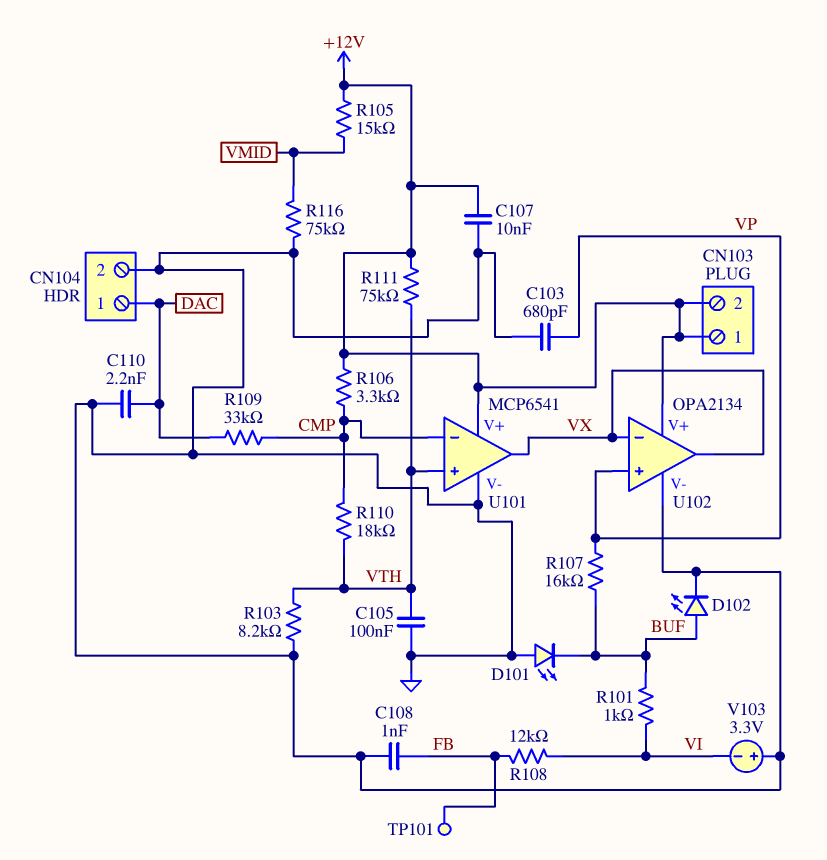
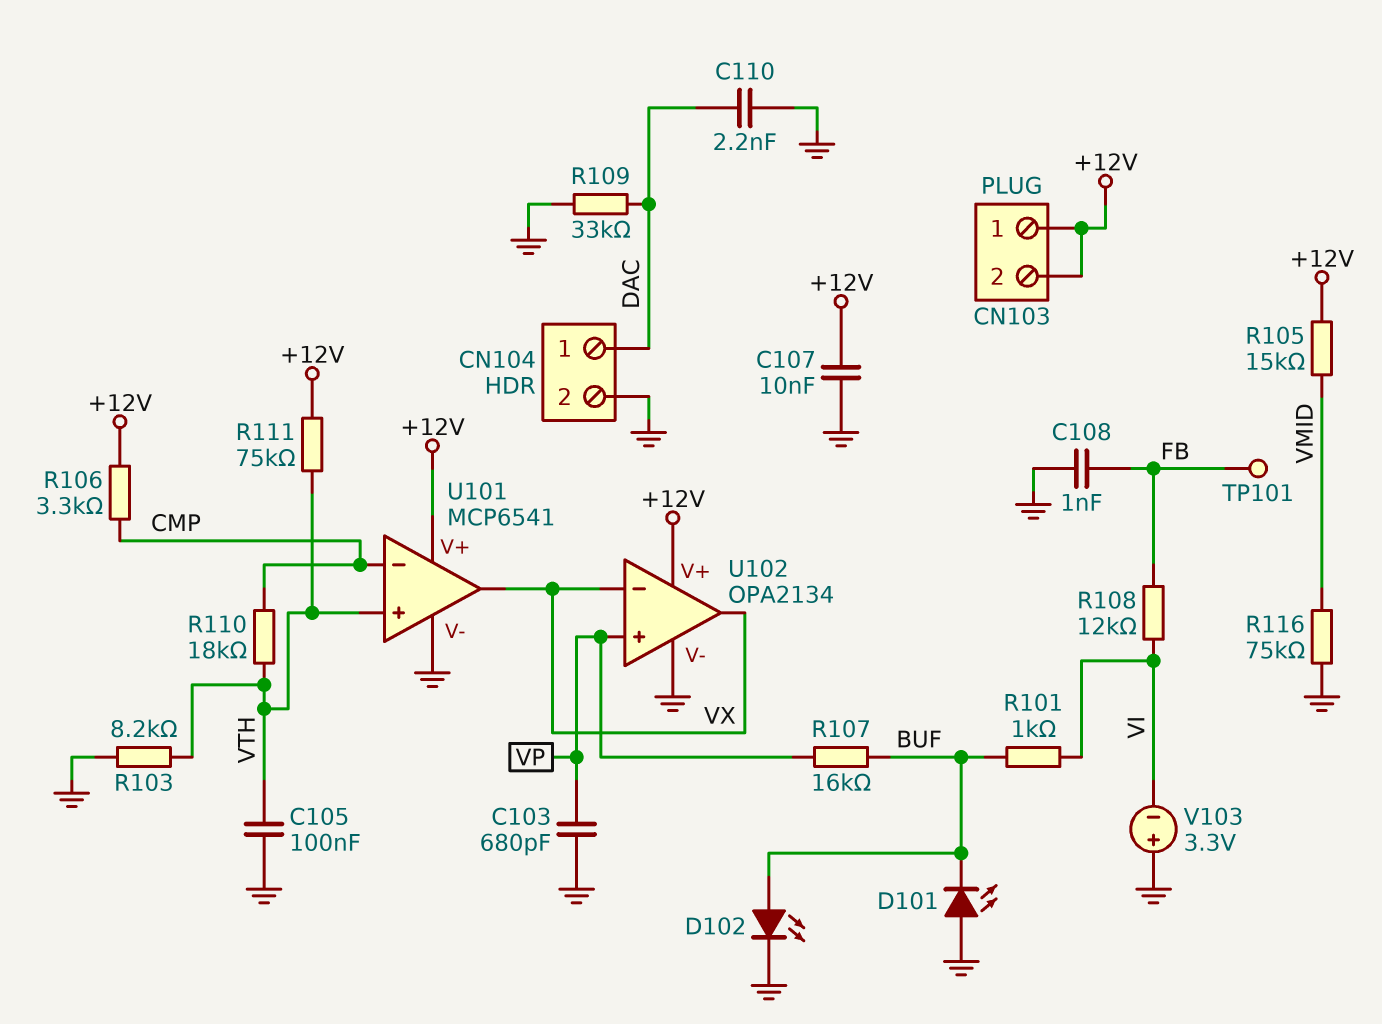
R109: 33k (CMP, DAC) -> 33k (DAC, GND)

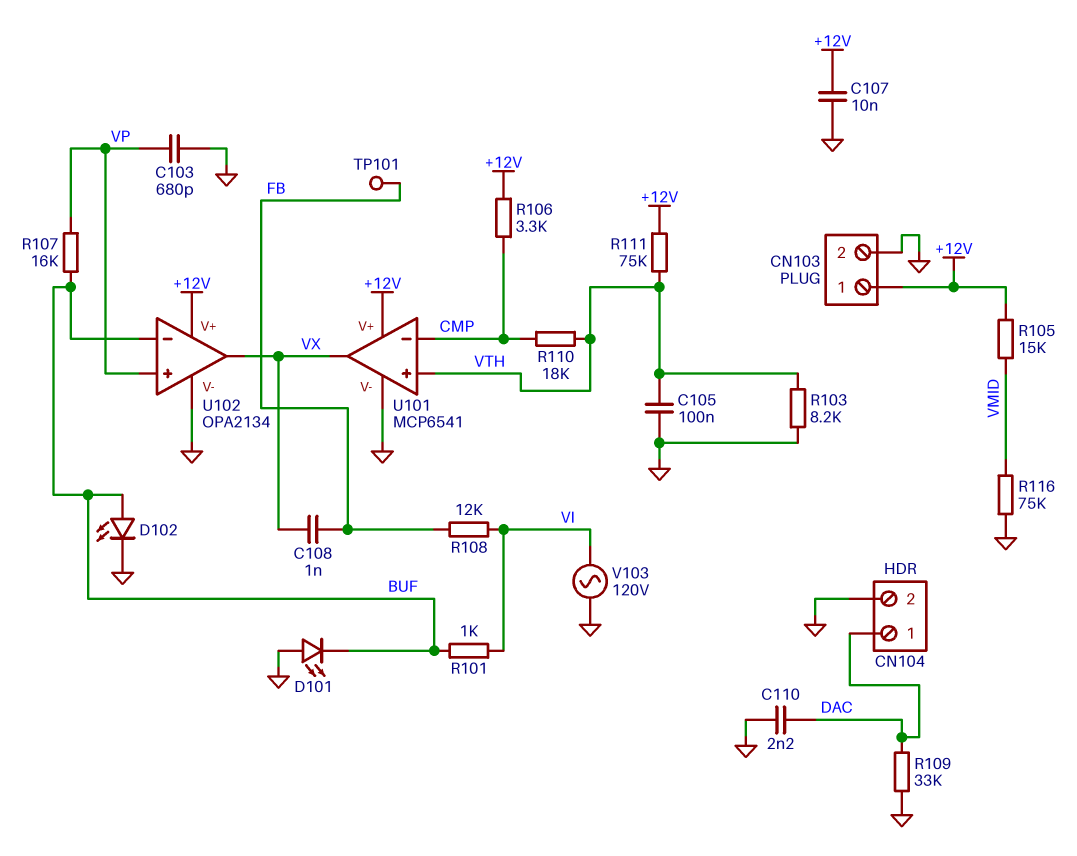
C108: 1nF (FB, GND) -> 1nF (FB, VX)
CN103 pin 2: +12V -> GND
U102 pin in-: VX -> BUF
V103: 3.3V (plus GND, minus VI) -> AC 120V (GND, VI)

